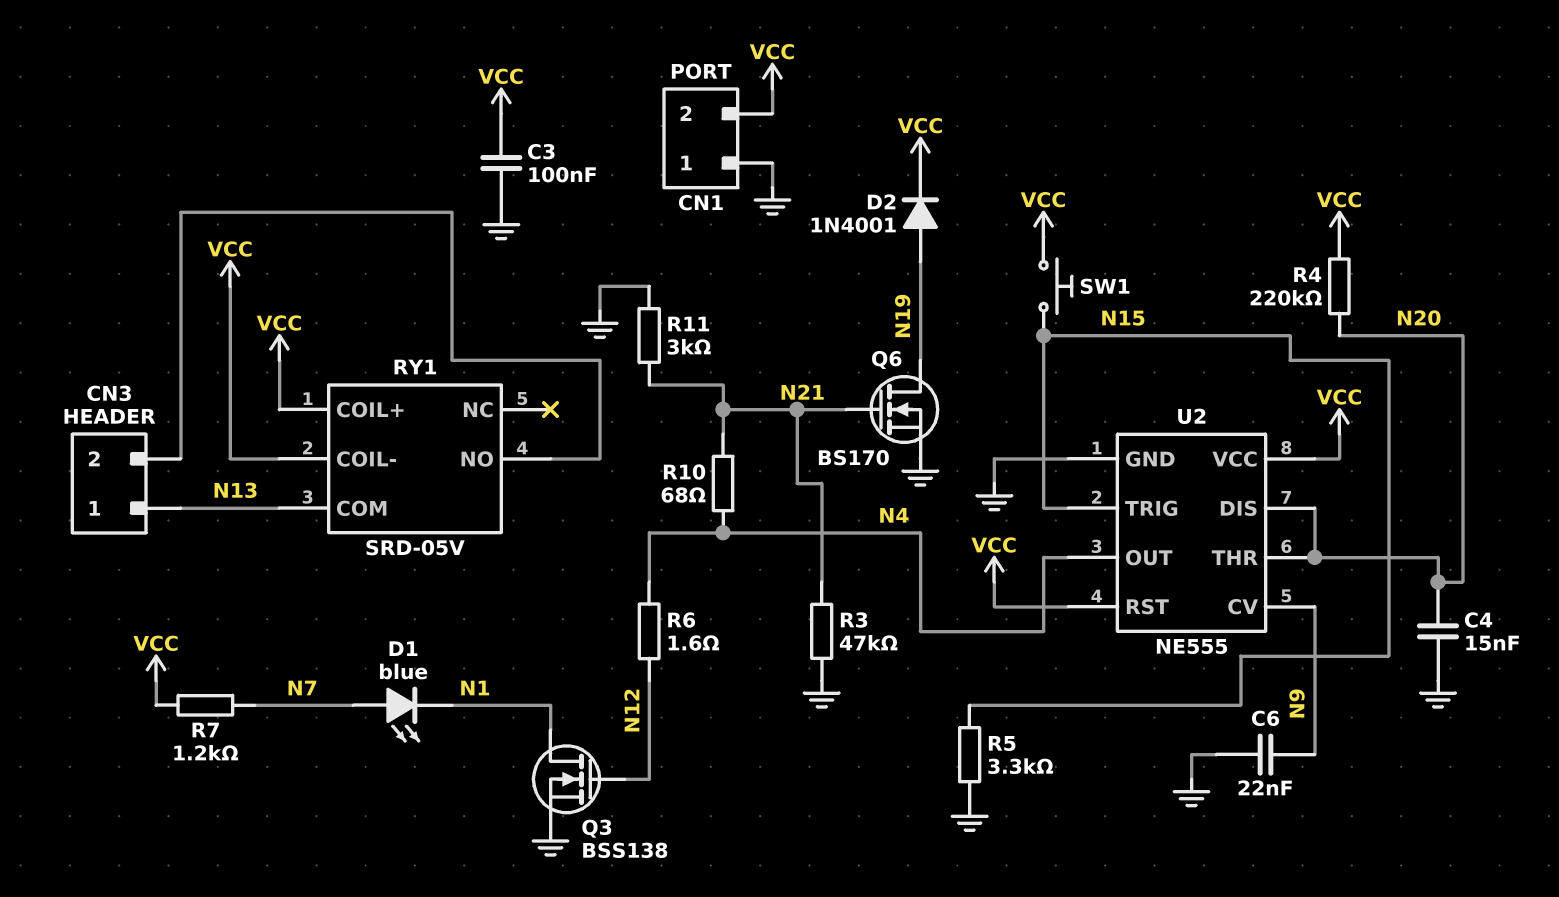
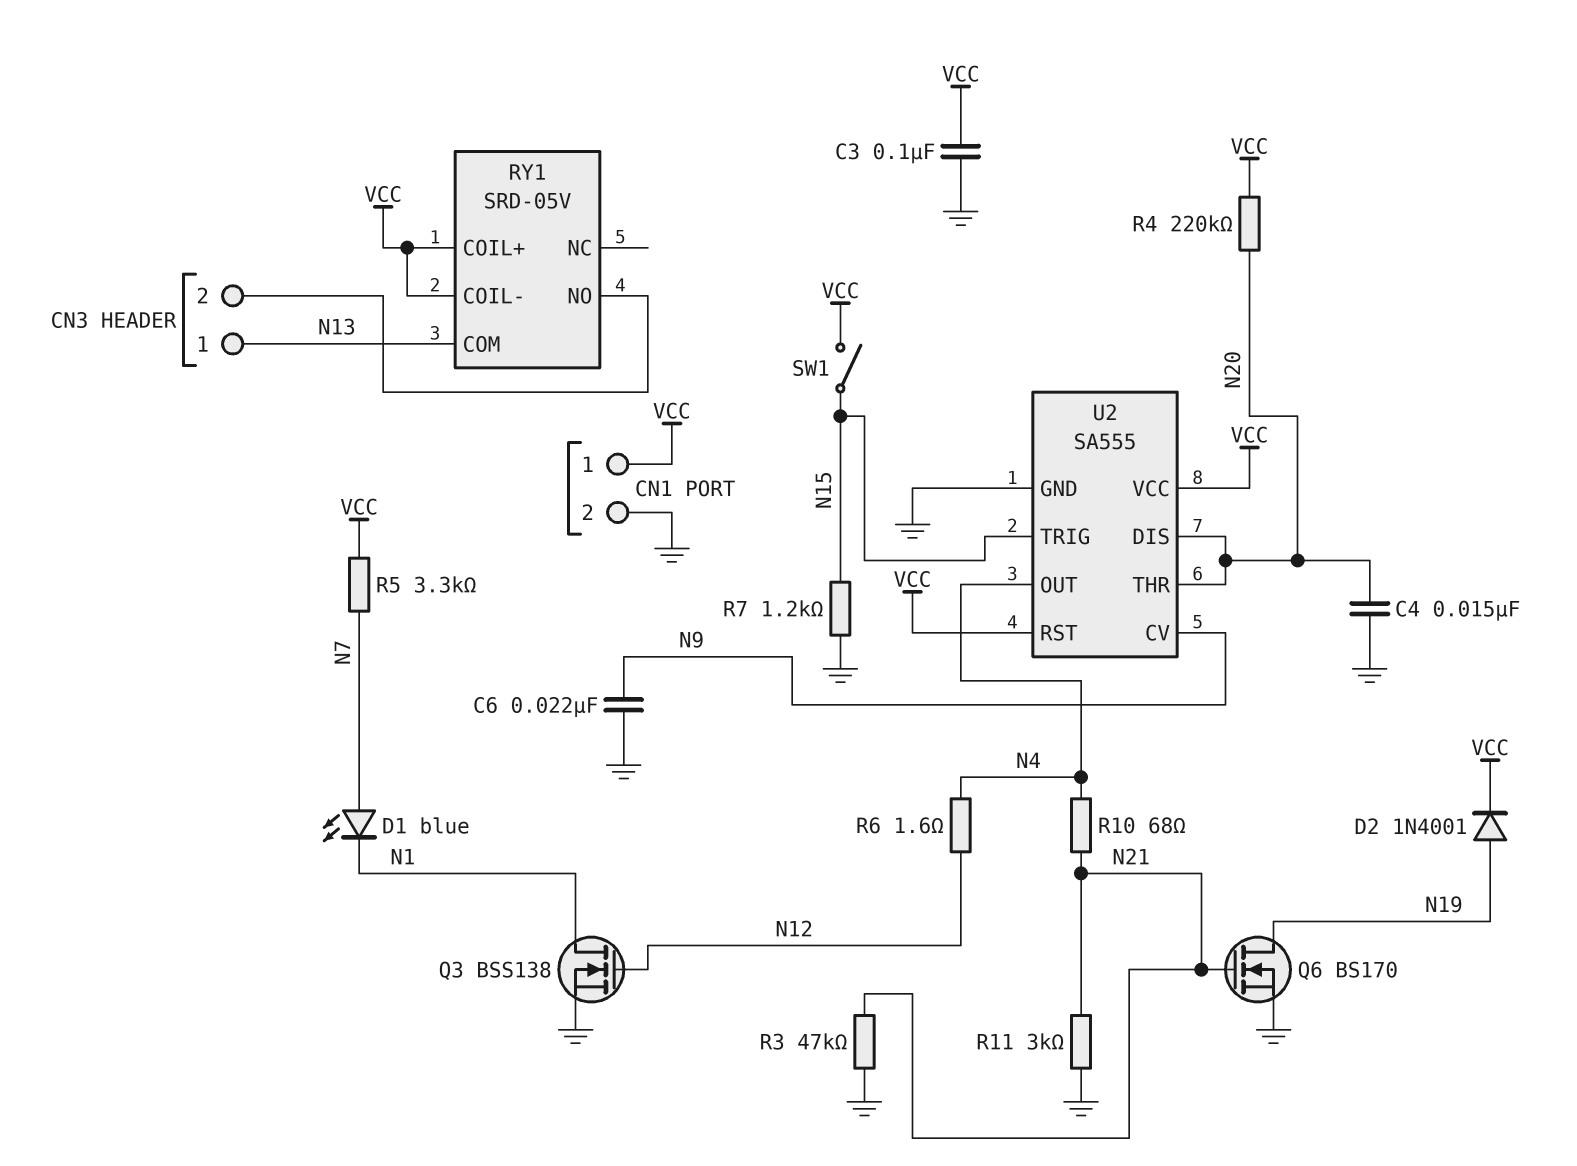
CN1 pin 1: GND -> VCC
CN1 pin 2: VCC -> GND
R5: 3.3k (GND, N15) -> 3.3k (N7, VCC)
R7: 1.2k (N7, VCC) -> 1.2k (GND, N15)
SW1: button (N15, VCC) -> switch (N15, VCC)
U2: NE555 -> SA555

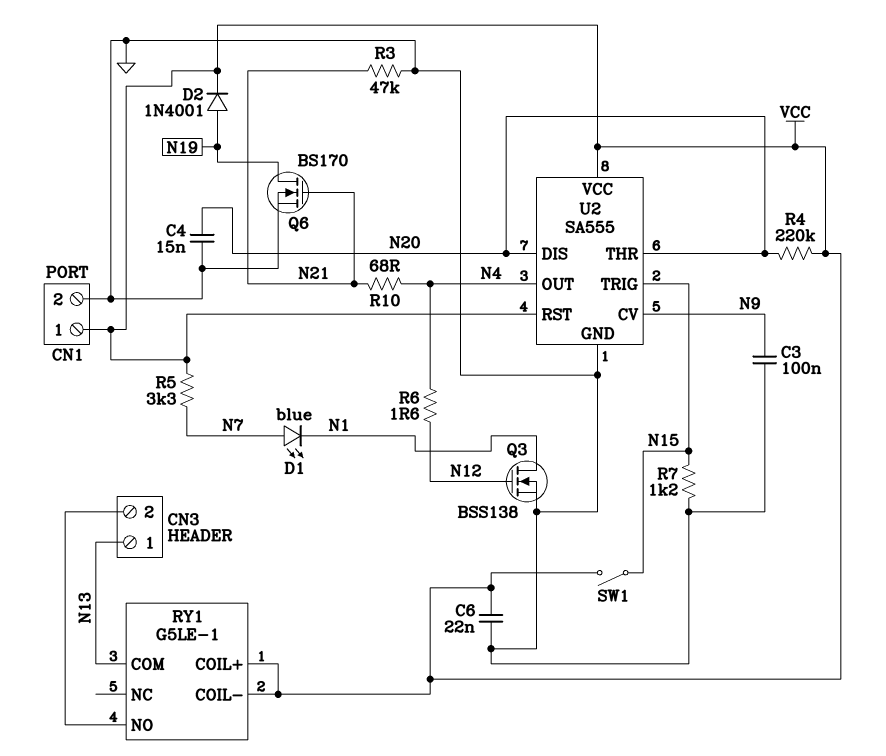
C3: 100nF (GND, VCC) -> 100nF (GND, N9)
C6: 22nF (GND, N9) -> 22nF (GND, VCC)
R11: 3k (GND, N21) -> none
RY1: SRD-05V -> G5LE-1

